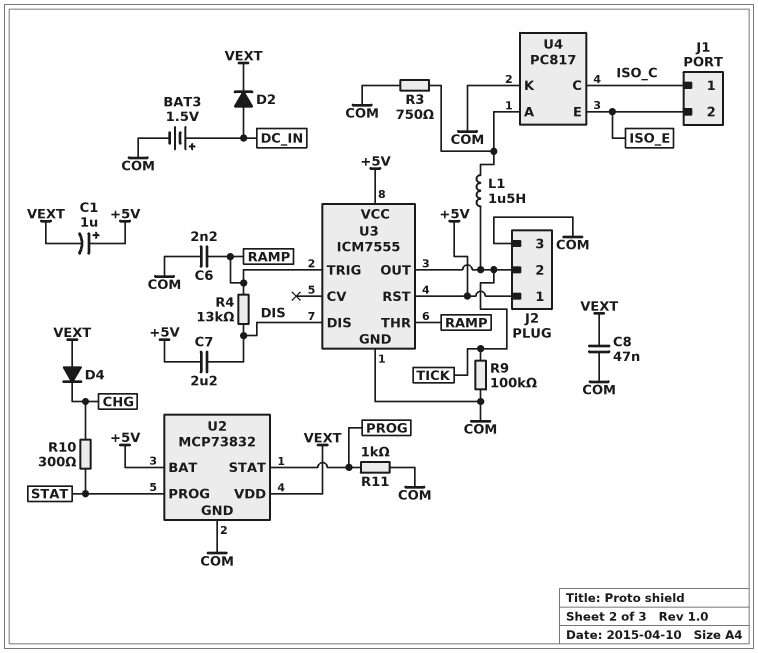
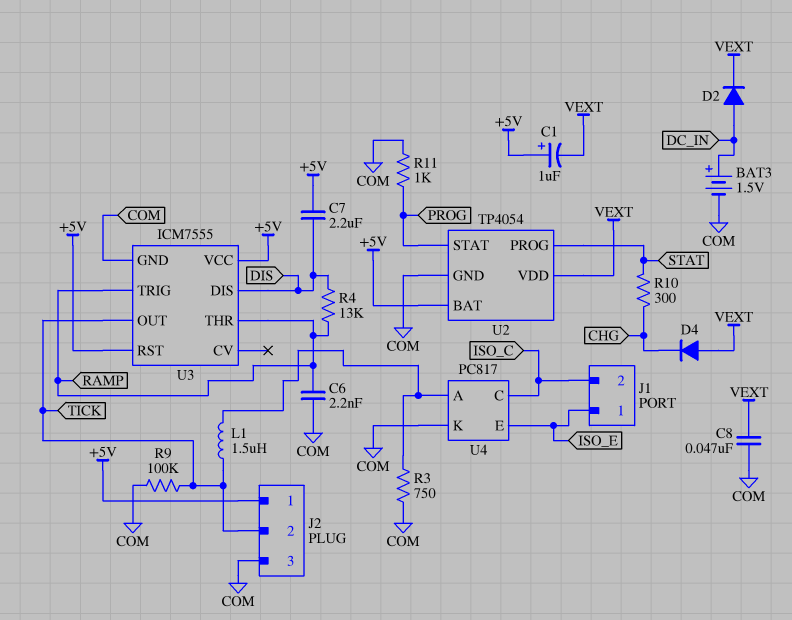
J1 pin 1: ISO_C -> ISO_E
J1 pin 2: ISO_E -> ISO_C
U2: MCP73832 -> TP4054

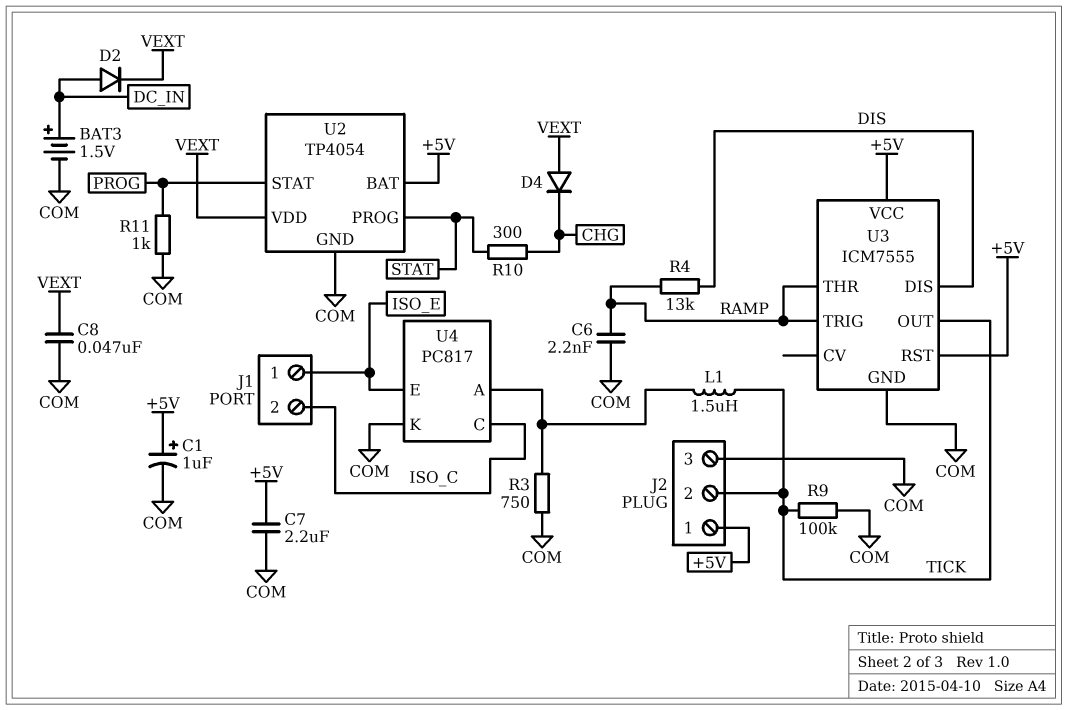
C1: 1uF (plus +5V, minus VEXT) -> 1uF (plus +5V, minus COM)
C7: 2.2uF (+5V, DIS) -> 2.2uF (+5V, COM)

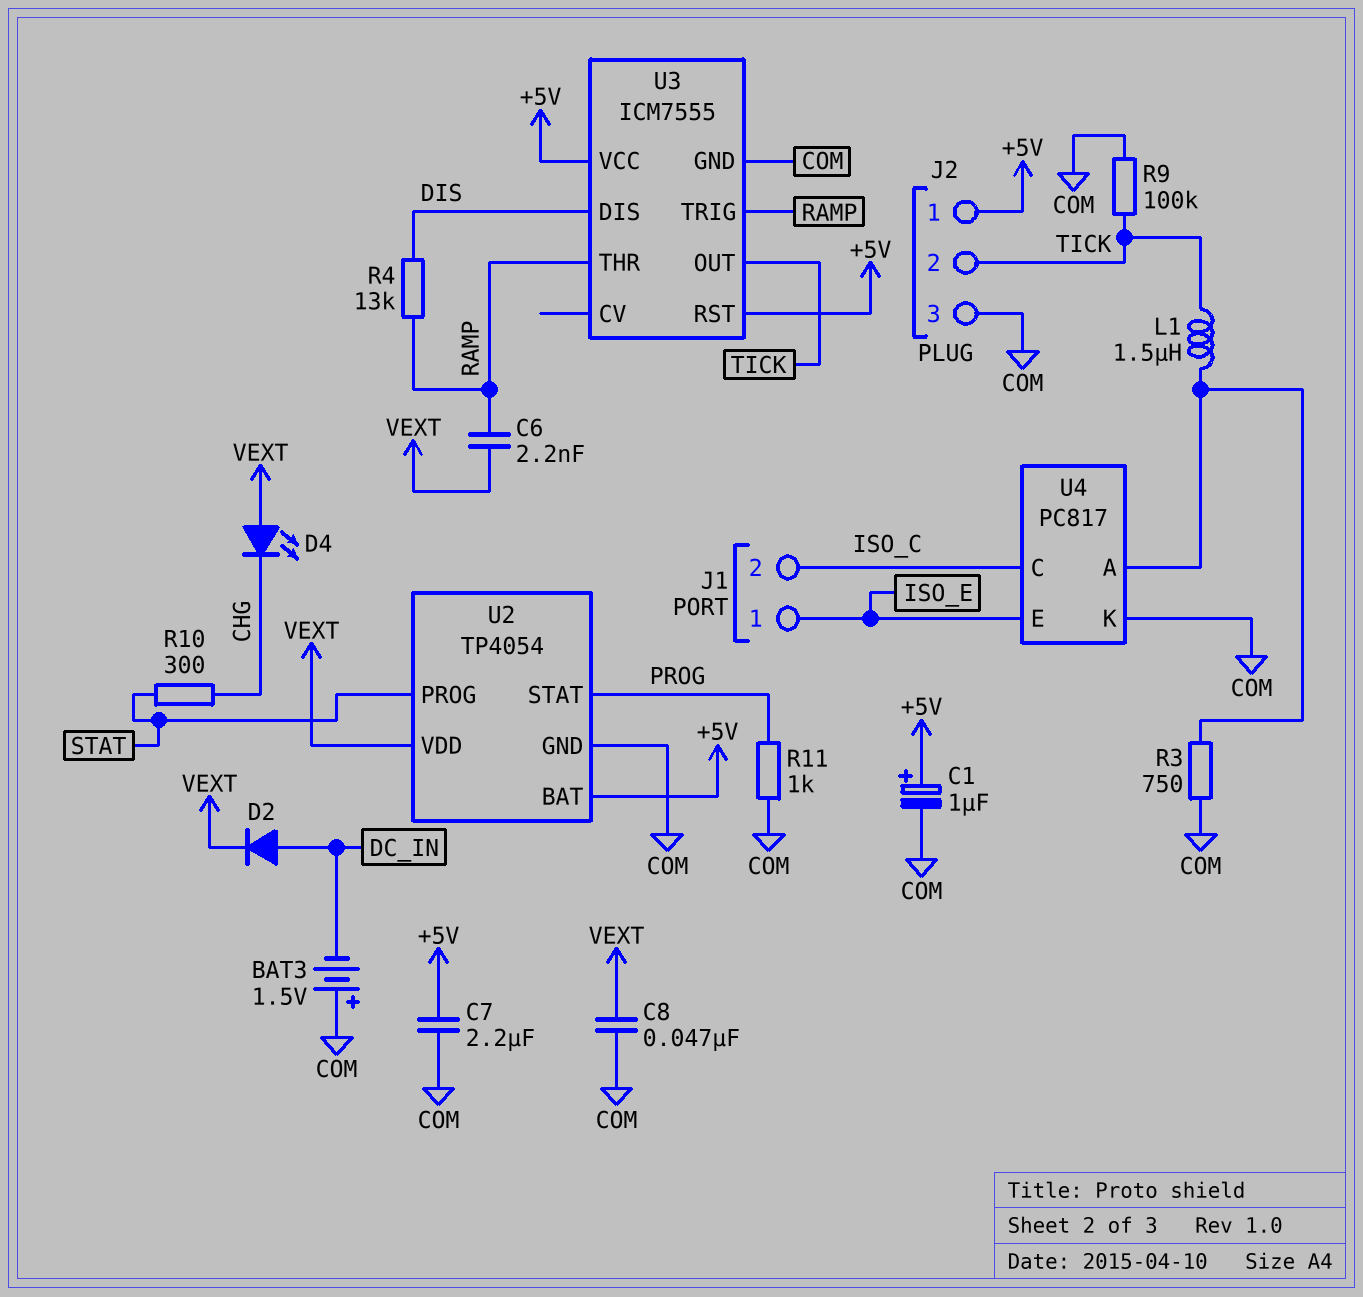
BAT3: 1.5V (plus DC_IN, minus COM) -> 1.5V (plus COM, minus DC_IN)
C6: 2.2nF (COM, RAMP) -> 2.2nF (RAMP, VEXT)
D4: diode (A VEXT, K CHG) -> LED (A VEXT, K CHG)

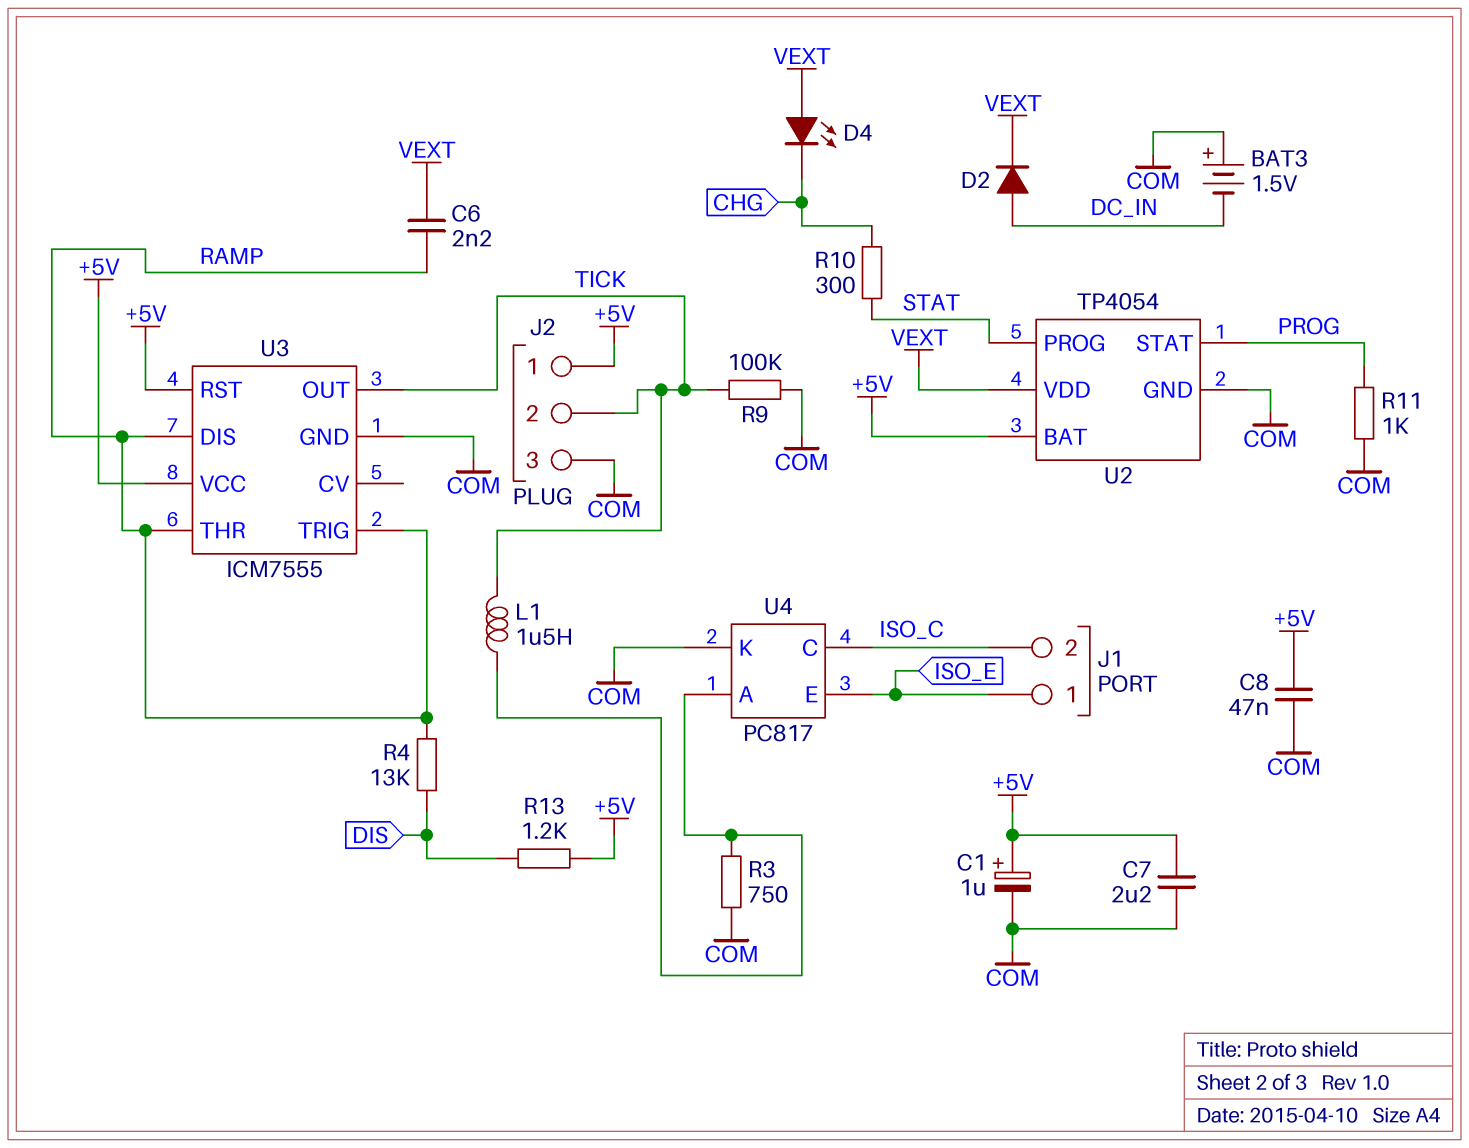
C8: 47nF (COM, VEXT) -> 47nF (+5V, COM)
R13: none -> 1.2k (+5V, DIS)
U3 pin DIS: DIS -> RAMP

